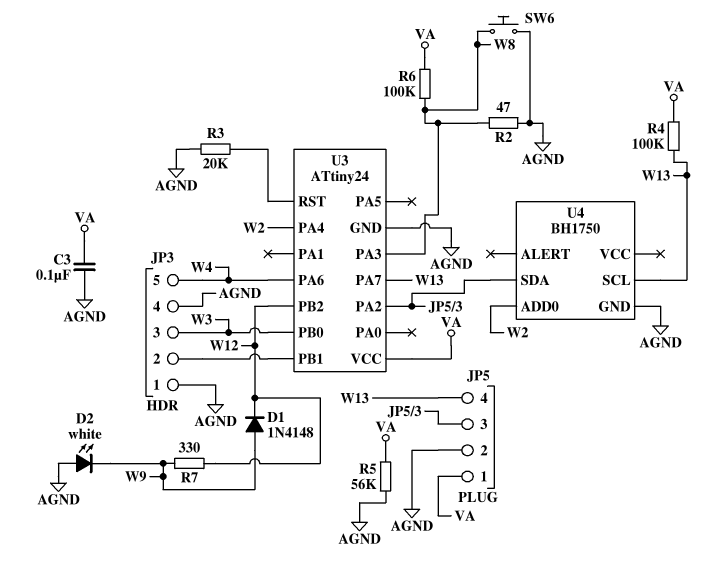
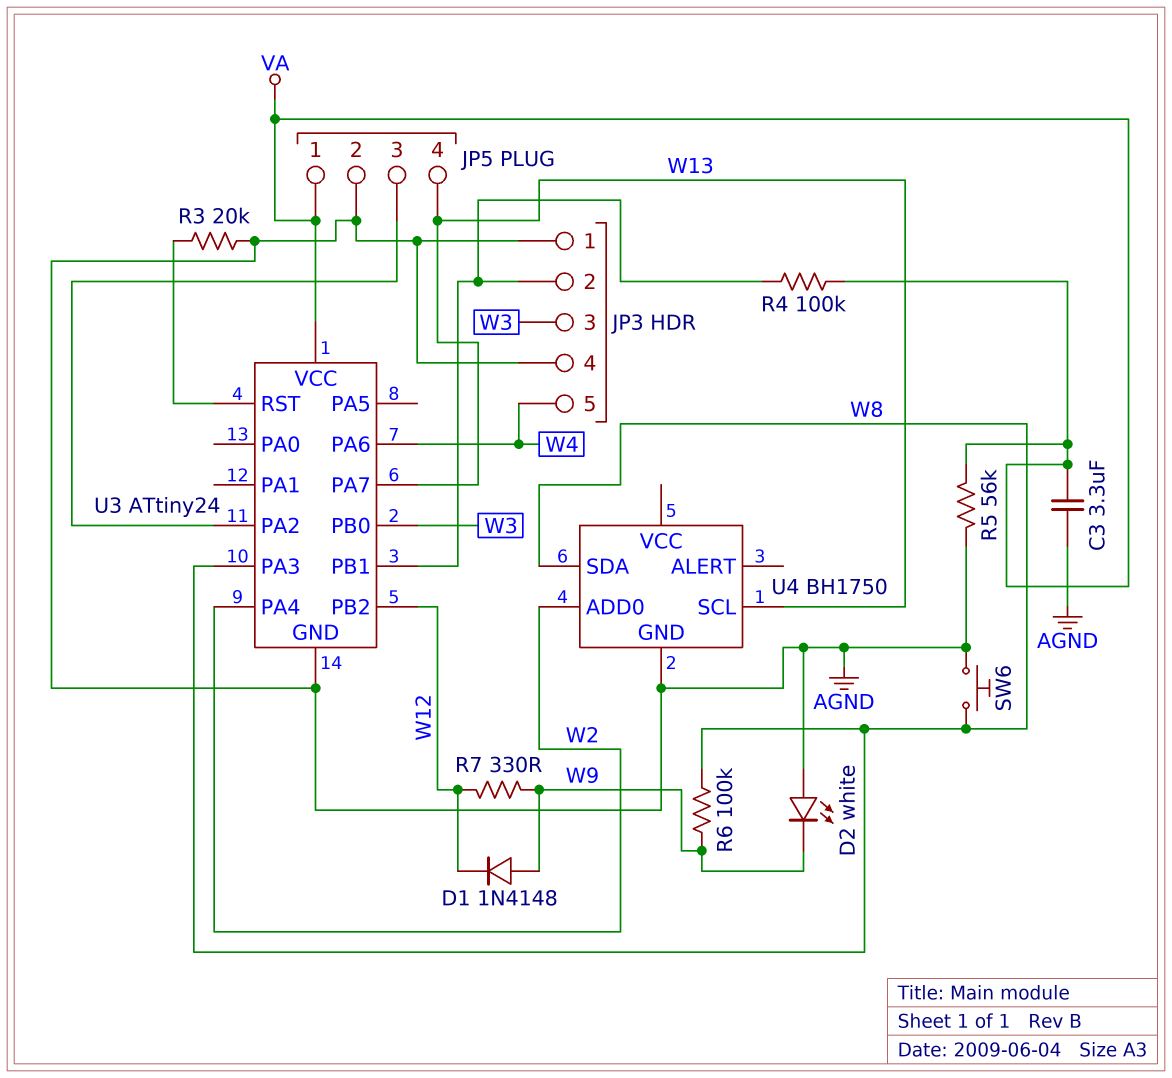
C3: 100nF (AGND, VA) -> 3.3uF (AGND, VA)
R2: 47 (AGND, W8) -> none
R4: 100k (VA, W13) -> 100k (JP3/2, VA)
R6: 100k (VA, W8) -> 100k (W8, W9)
U4 pin SDA: JP5/3 -> W8

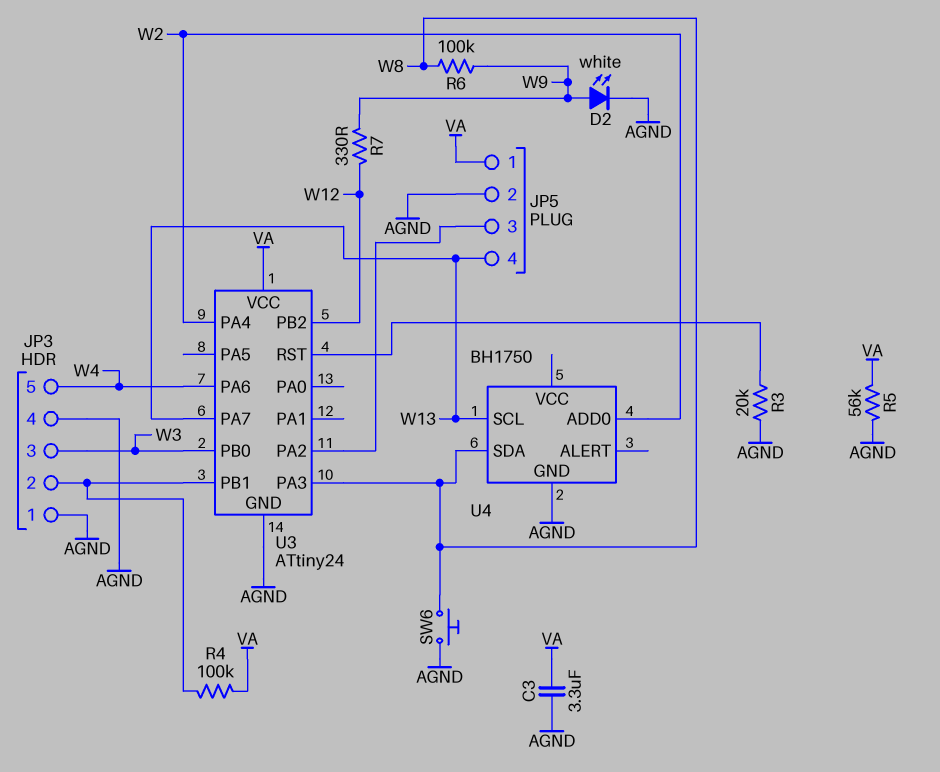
D1: diode 1N4148 (A W9, K W12) -> none
D2: LED white (A AGND, K W9) -> LED white (A W9, K AGND)

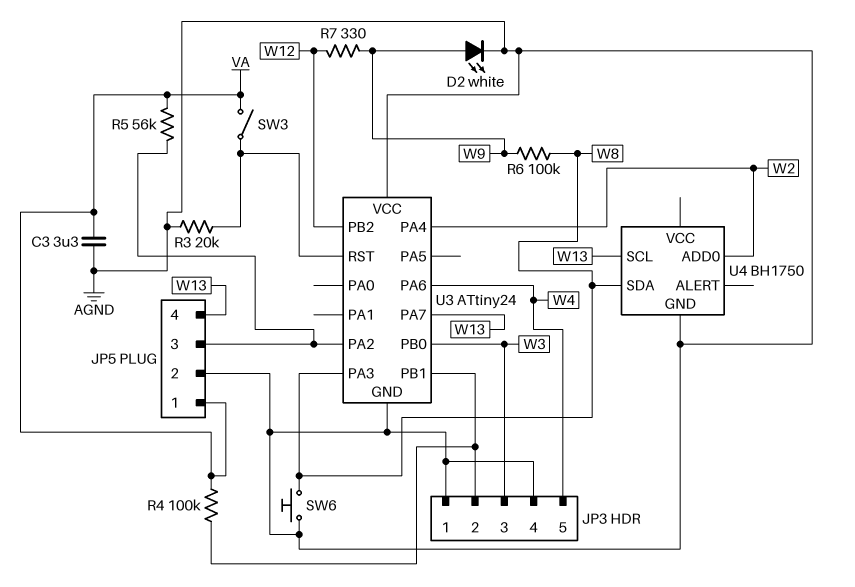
R5: 56k (AGND, VA) -> 56k (JP5/3, VA)
SW3: none -> switch (U3/RST, VA)
U3 pin VCC: VA -> AGND

